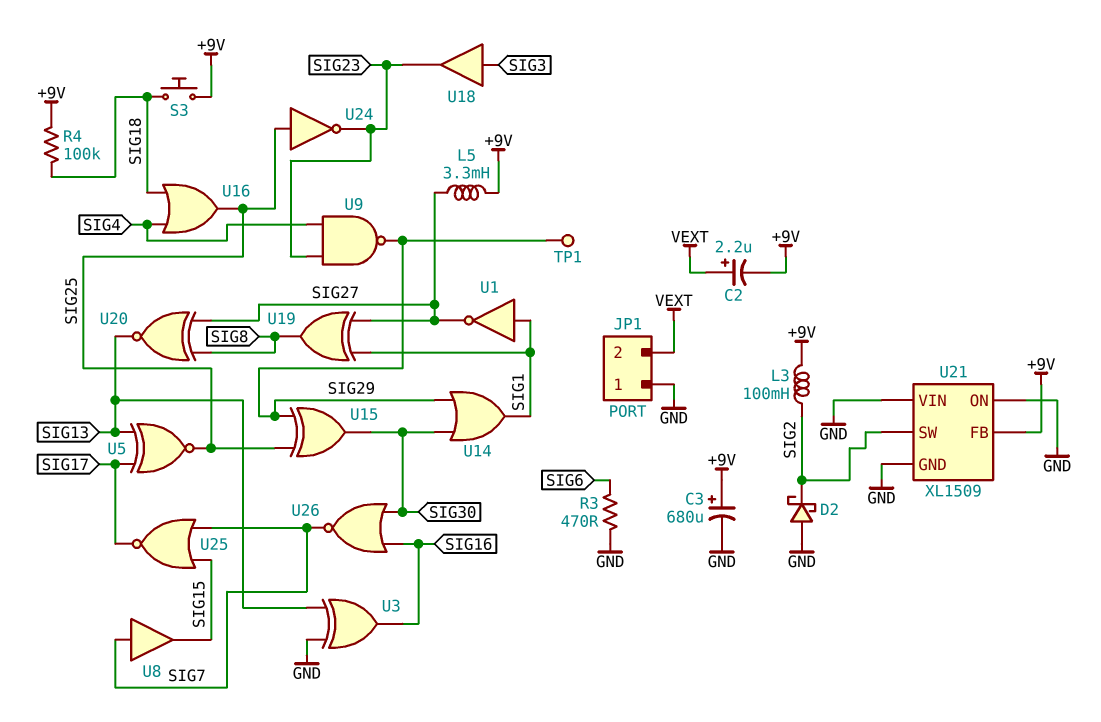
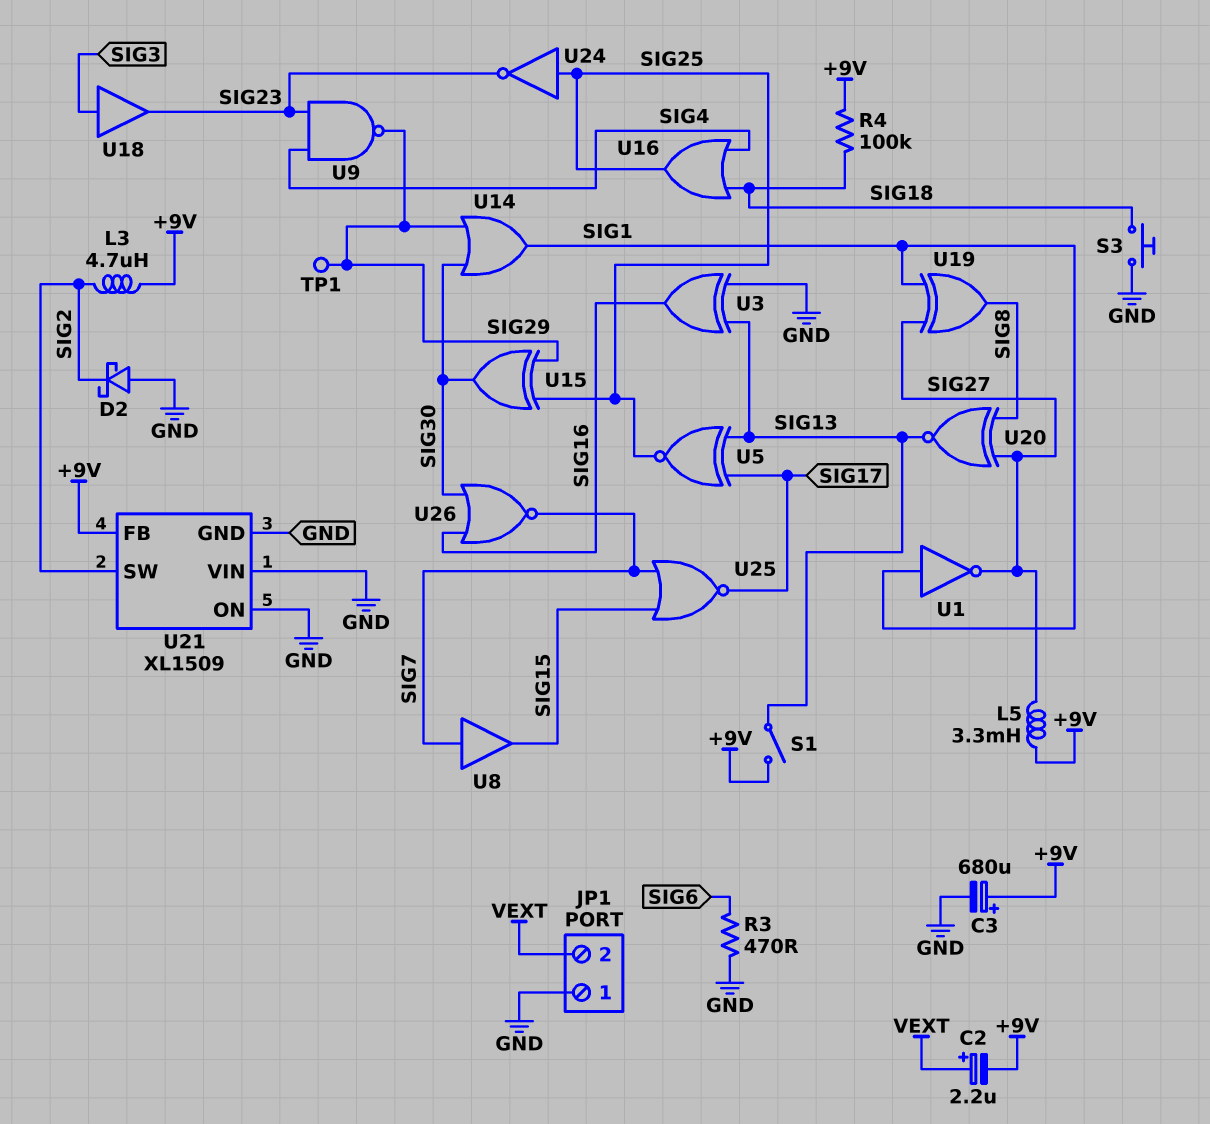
L3: 100mH (+9V, SIG2) -> 4.7uH (+9V, SIG2)
S1: none -> switch (+9V, SIG13)
S3: button (+9V, SIG18) -> button (GND, SIG18)

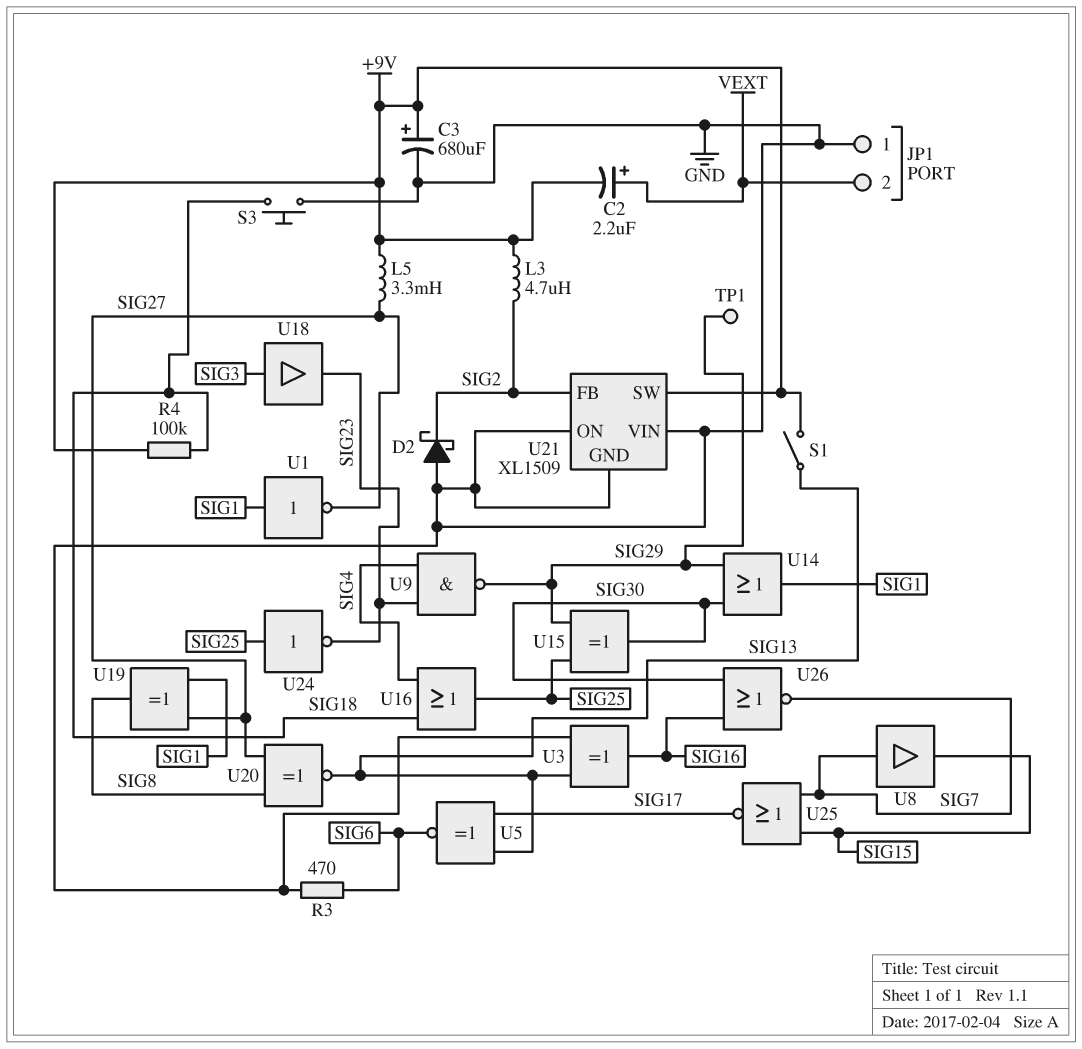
U5: XNOR (in SIG13, in SIG17, out SIG25) -> XNOR (in SIG13, in SIG17, out SIG6)
U21 pin FB: +9V -> SIG2
U21 pin SW: SIG2 -> +9V

